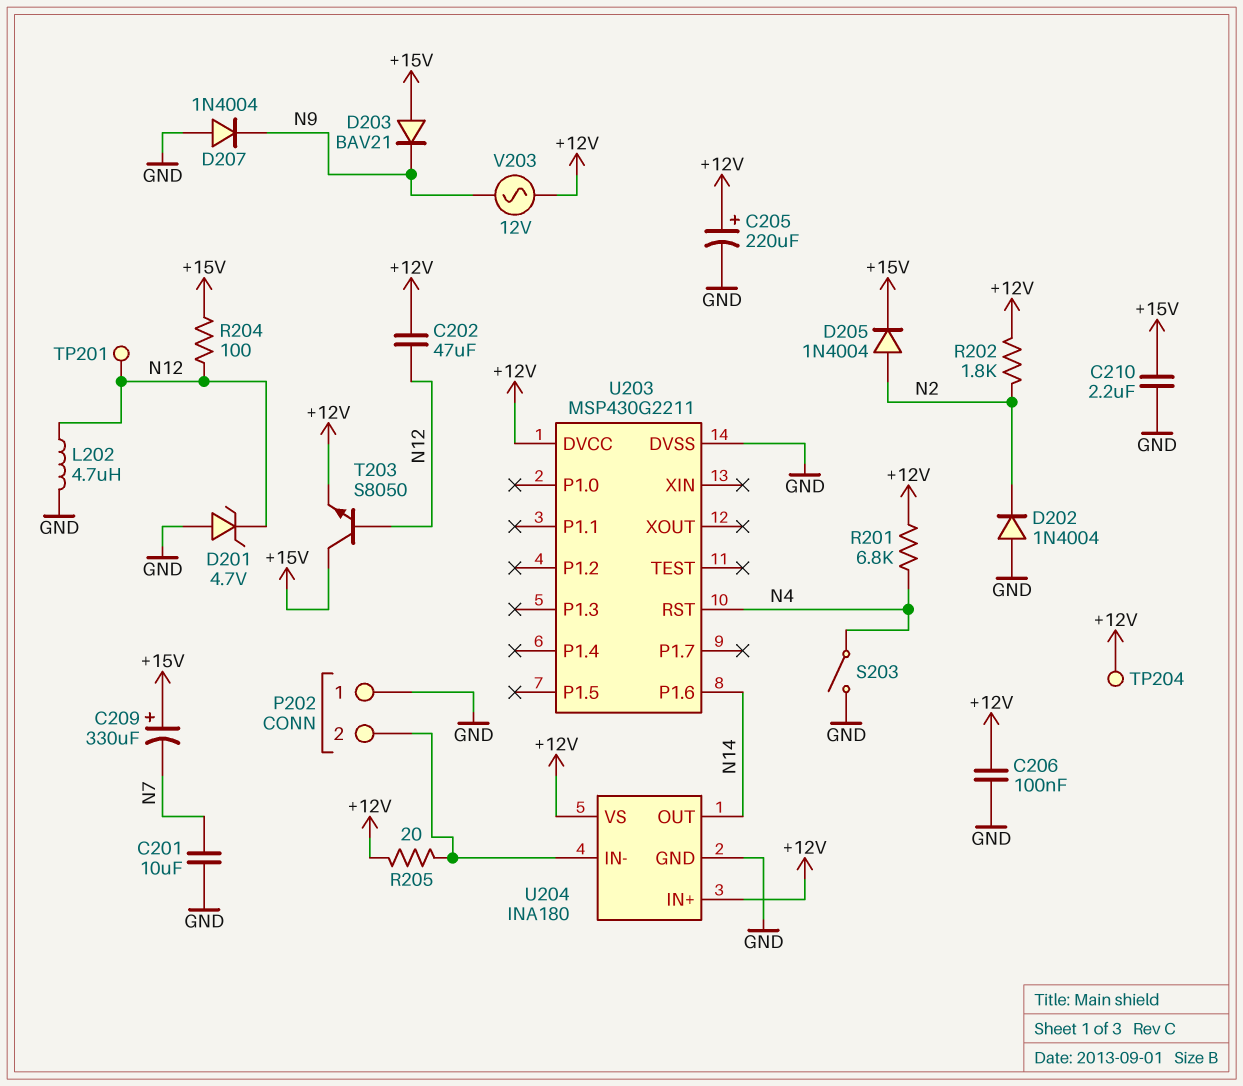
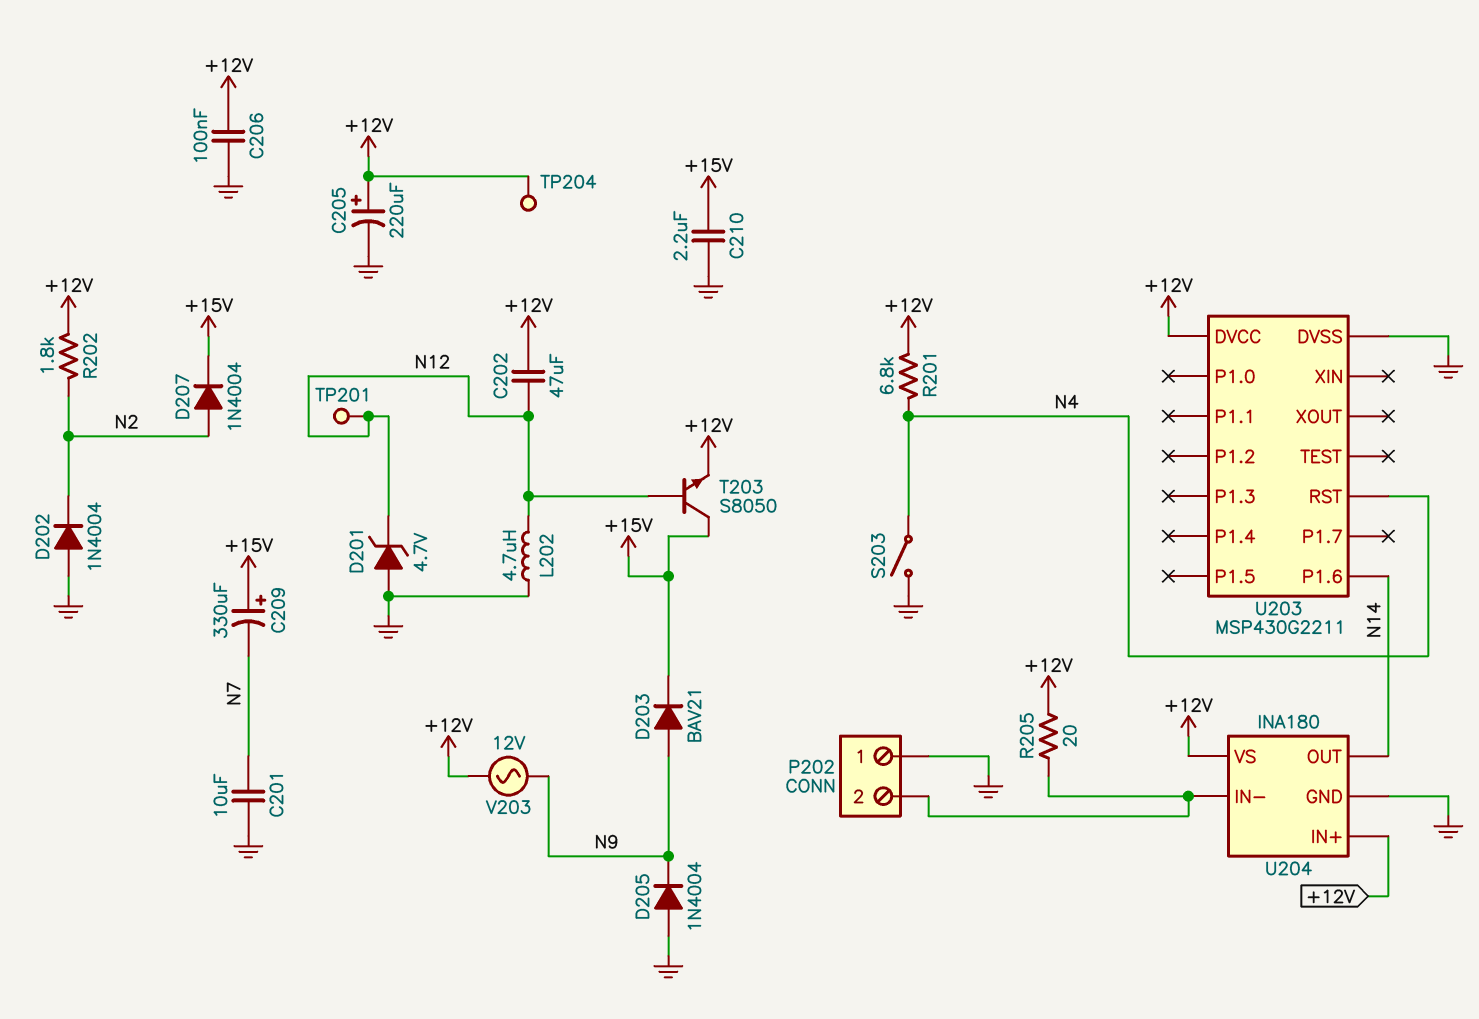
D203: diode BAV21 (A +15V, K N9) -> diode BAV21 (A N9, K +15V)
D205: diode 1N4004 (A N2, K +15V) -> diode 1N4004 (A GND, K N9)
D207: diode 1N4004 (A GND, K N9) -> diode 1N4004 (A N2, K +15V)
R204: 100 (+15V, N12) -> none

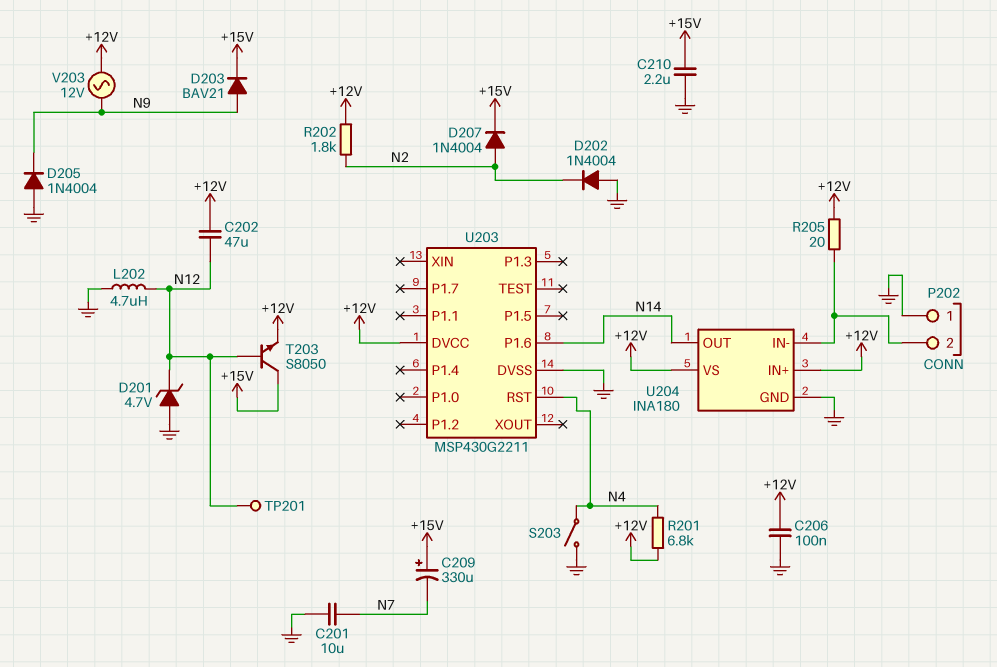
C205: 220uF (plus +12V, minus GND) -> none
TP204: test point (+12V) -> none

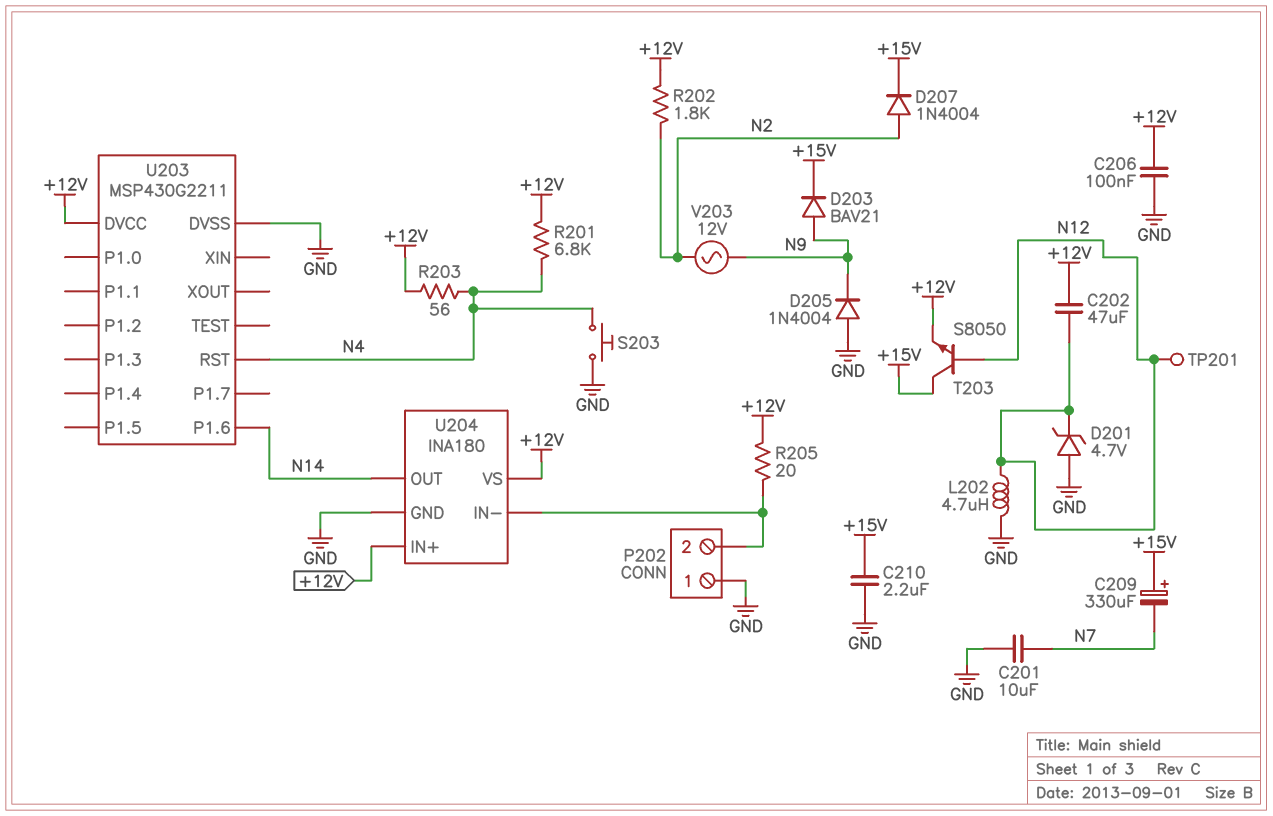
D202: diode 1N4004 (A GND, K N2) -> none
R203: none -> 56 (+12V, N4)
S203: switch (GND, N4) -> button (GND, N4)
V203: AC 12V (+12V, N9) -> AC 12V (N2, N9)

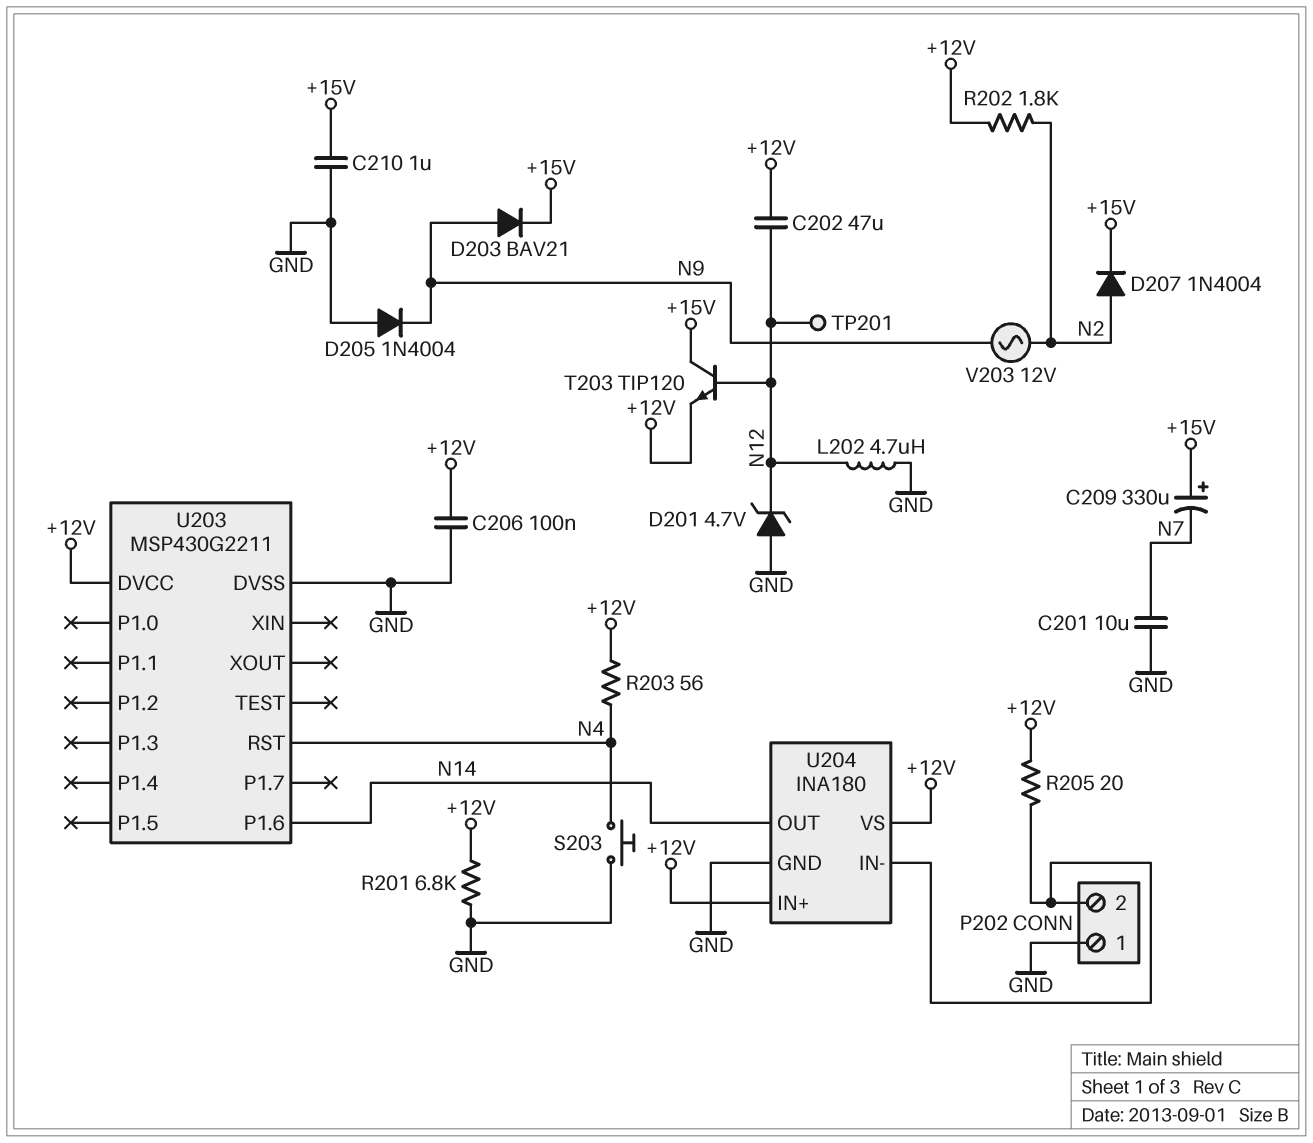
C210: 2.2uF (+15V, GND) -> 1uF (+15V, GND)
R201: 6.8k (+12V, N4) -> 6.8k (+12V, GND)
T203: NPN S8050 (B N12, C +15V, E +12V) -> NPN TIP120 (B N12, C +15V, E +12V)

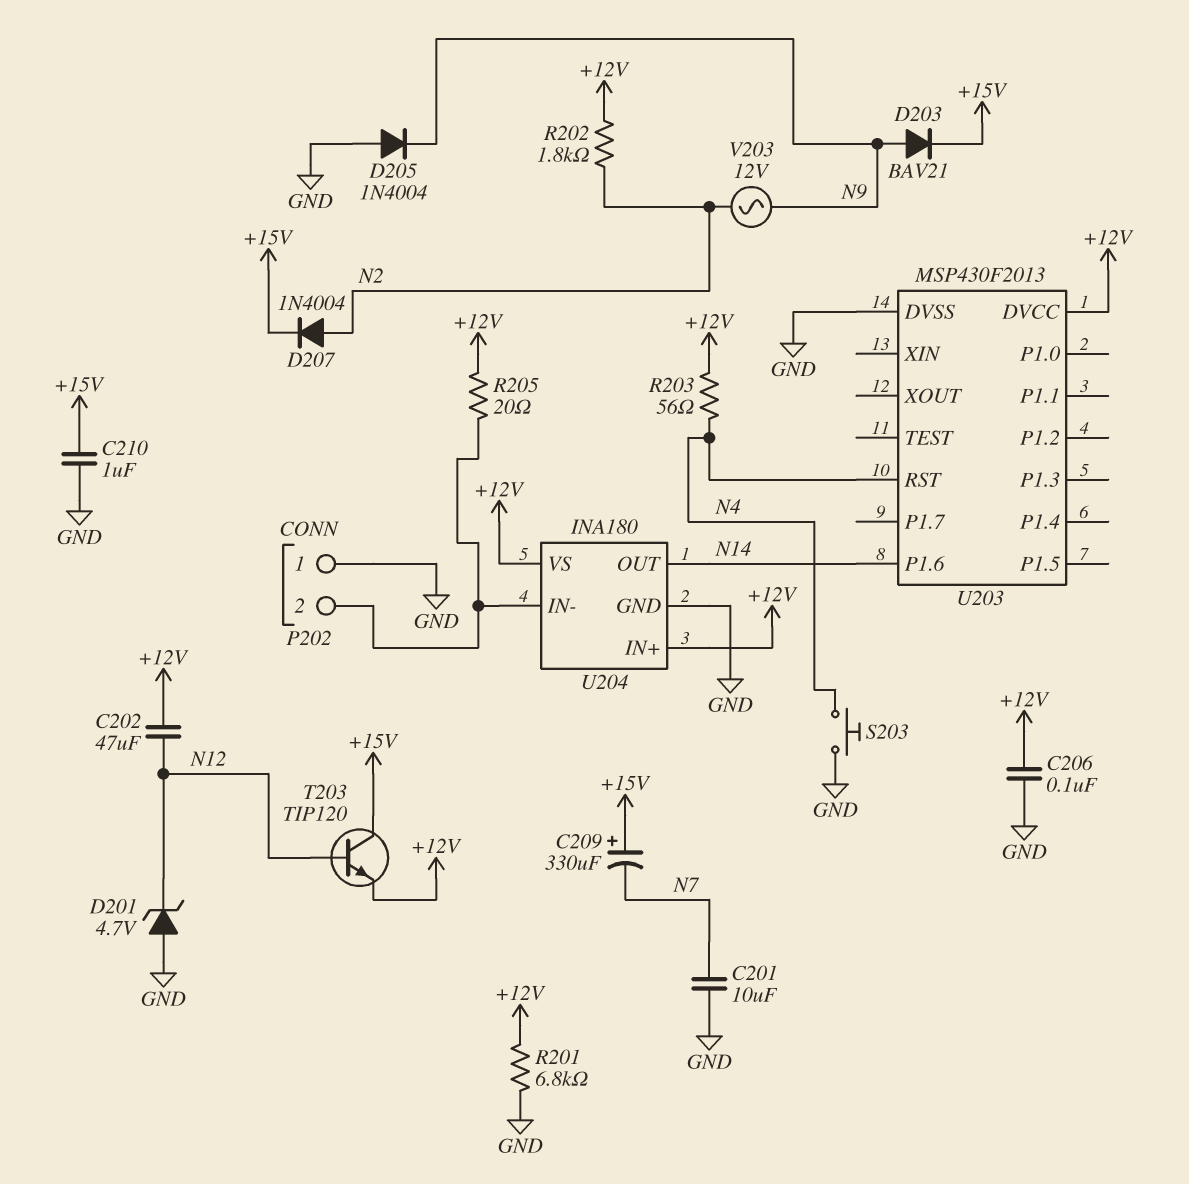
L202: 4.7uH (GND, N12) -> none
TP201: test point (N12) -> none
U203: MSP430G2211 -> MSP430F2013

